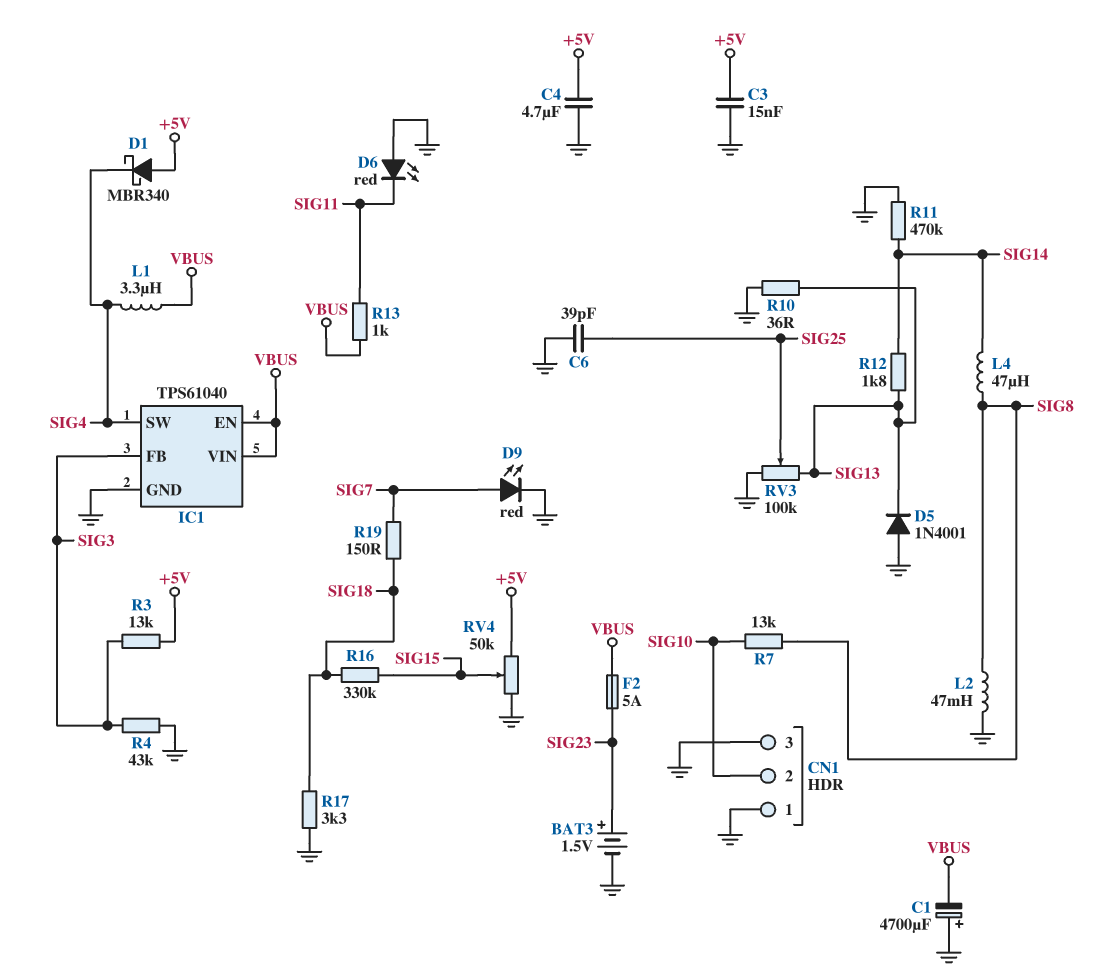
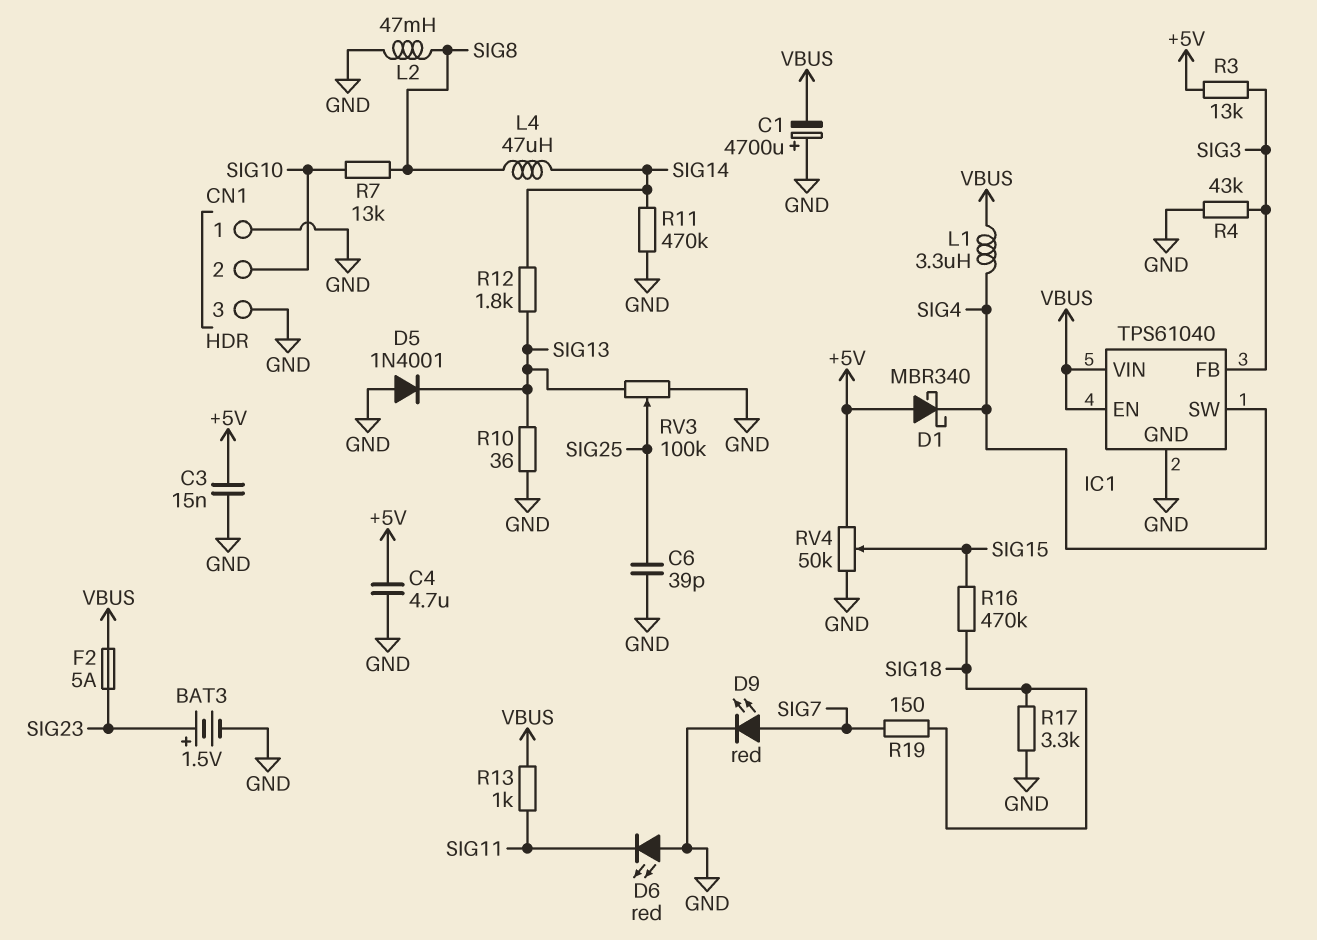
R16: 330k (SIG15, SIG18) -> 470k (SIG15, SIG18)

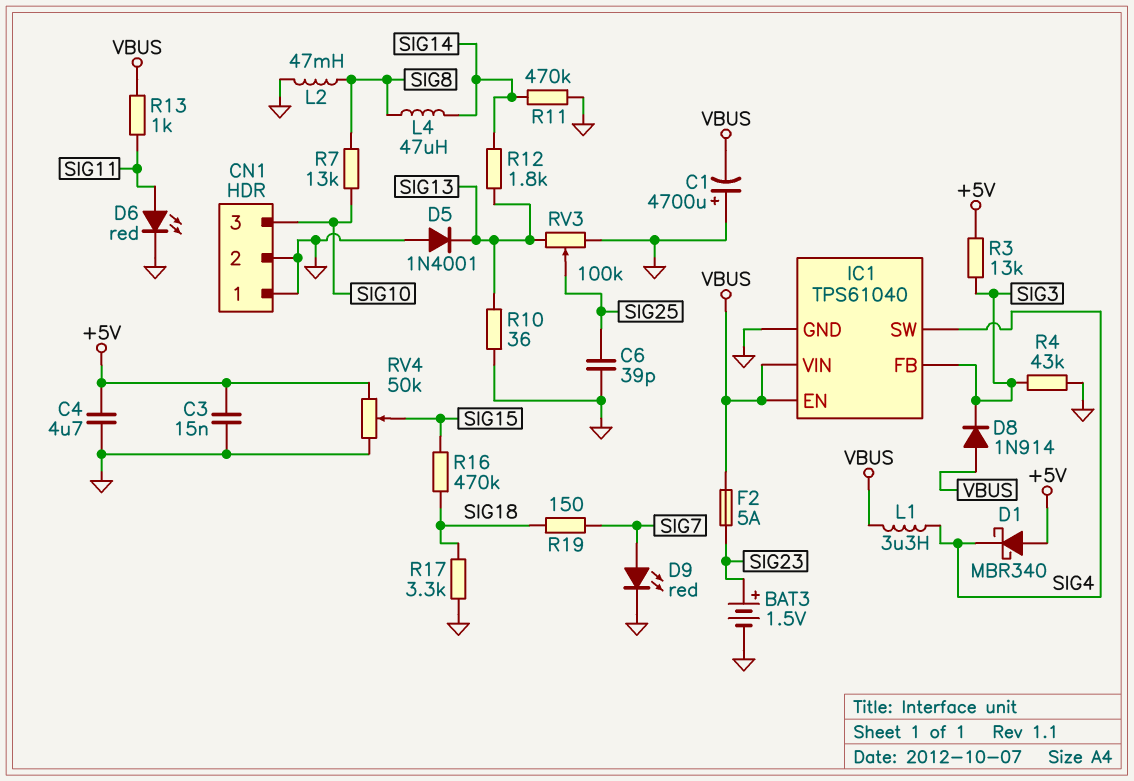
CN1 pin 2: SIG10 -> GND
CN1 pin 3: GND -> SIG10
D6: LED red (A GND, K SIG11) -> LED red (A SIG11, K GND)
D8: none -> diode 1N914 (A VBUS, K SIG3)

